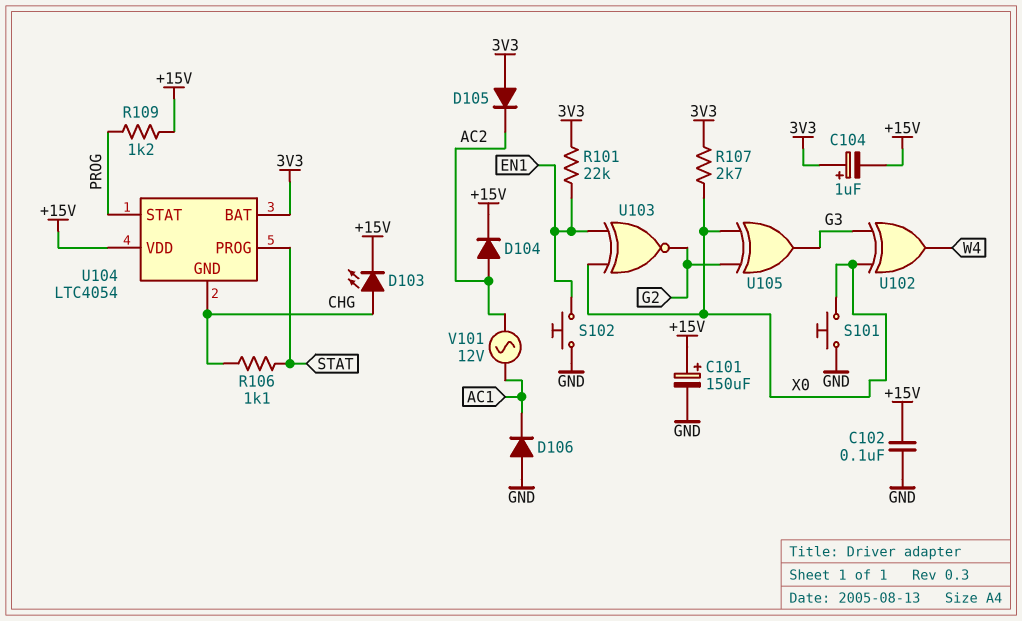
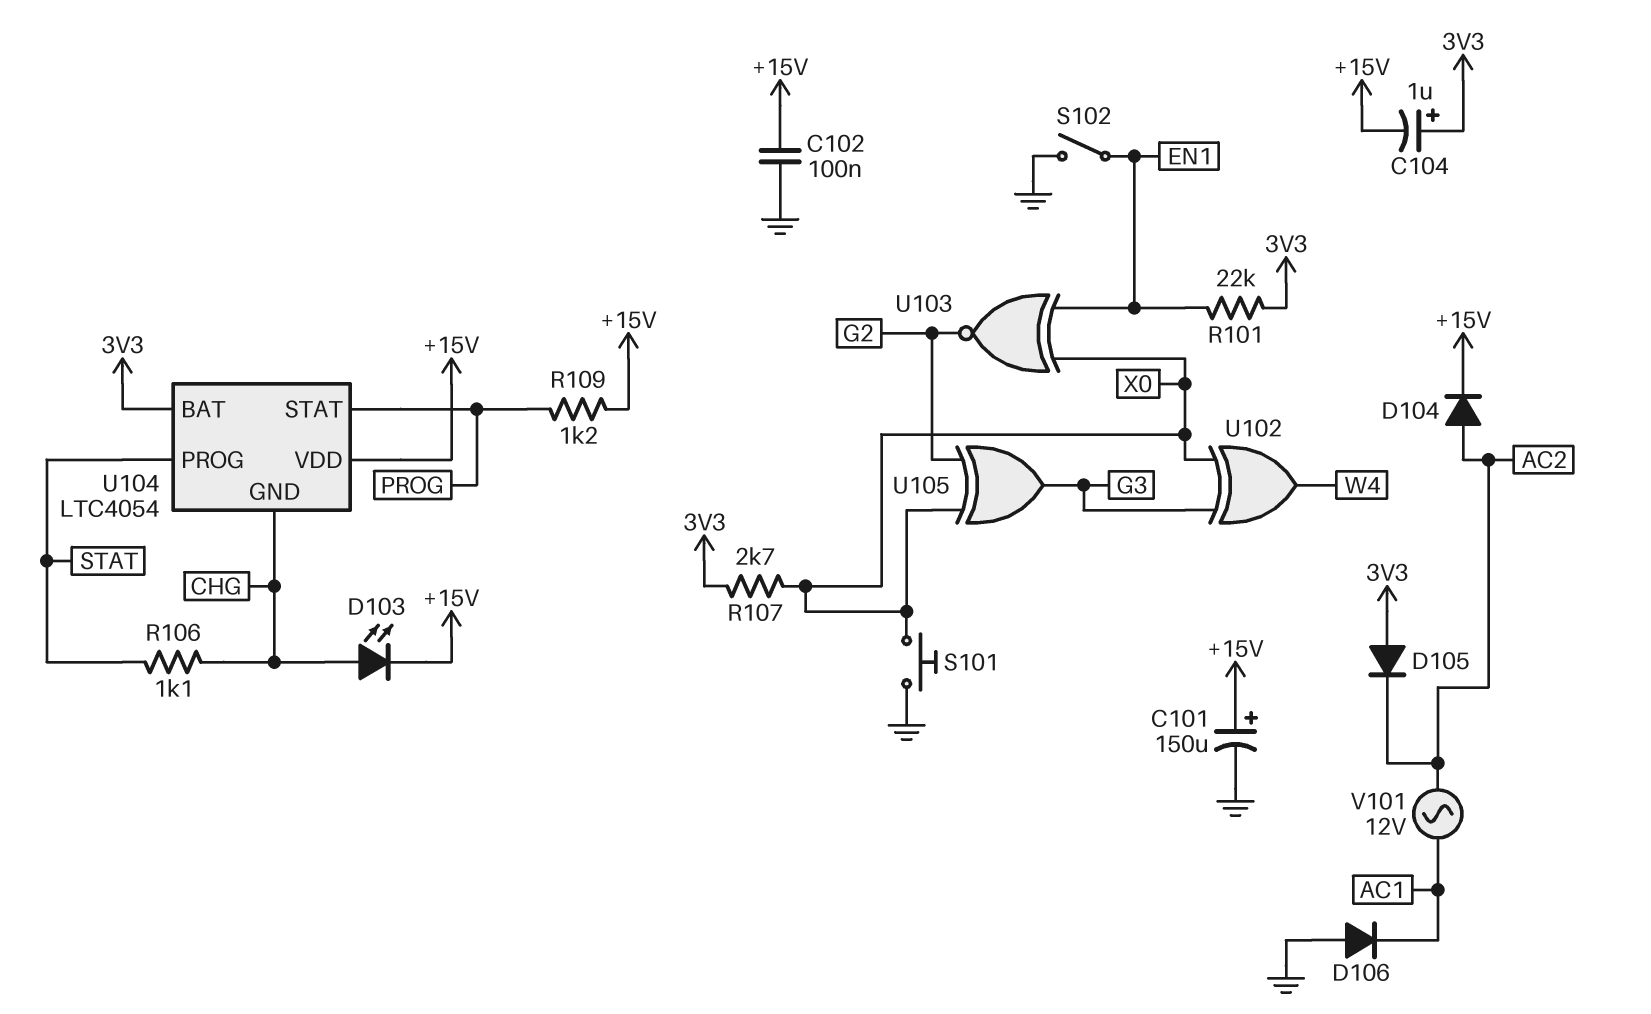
S102: button (EN1, GND) -> switch (EN1, GND)

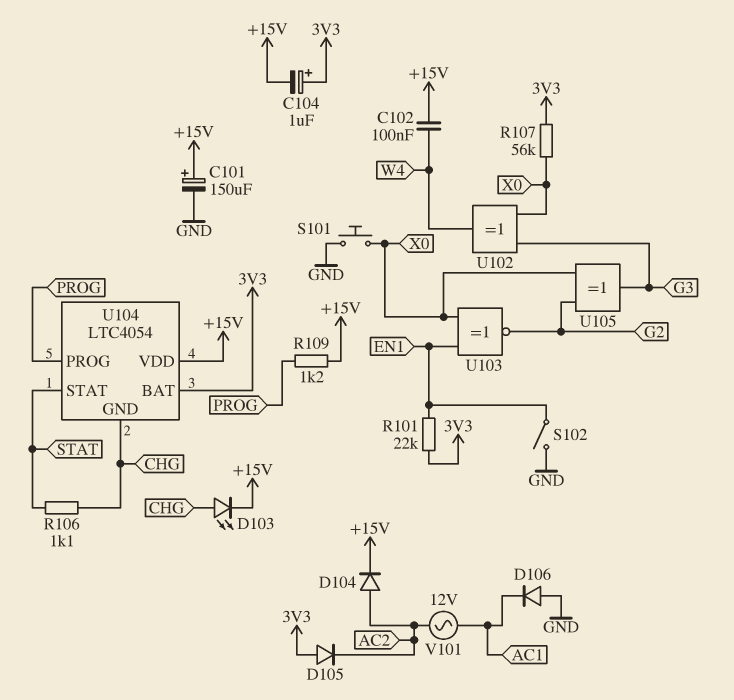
C102: 100nF (+15V, GND) -> 100nF (+15V, W4)
R107: 2.7k (3V3, X0) -> 56k (3V3, X0)
U104 pin PROG: STAT -> PROG
U104 pin STAT: PROG -> STAT

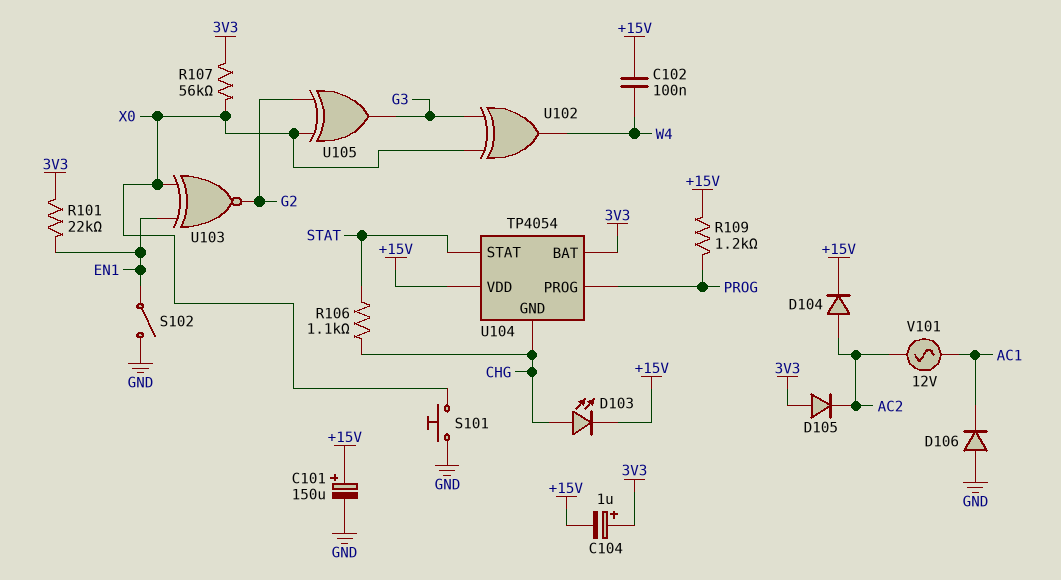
U104: LTC4054 -> TP4054

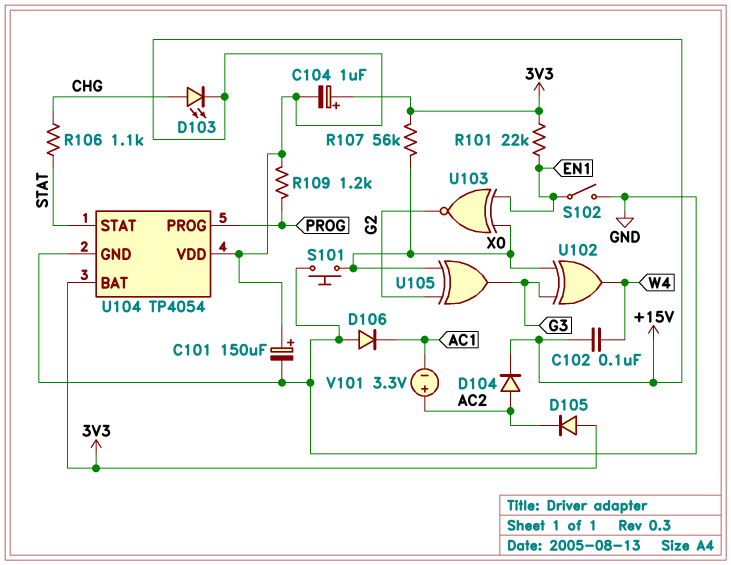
U104 pin GND: CHG -> GND
V101: AC 12V (AC1, AC2) -> 3.3V (plus AC2, minus AC1)

